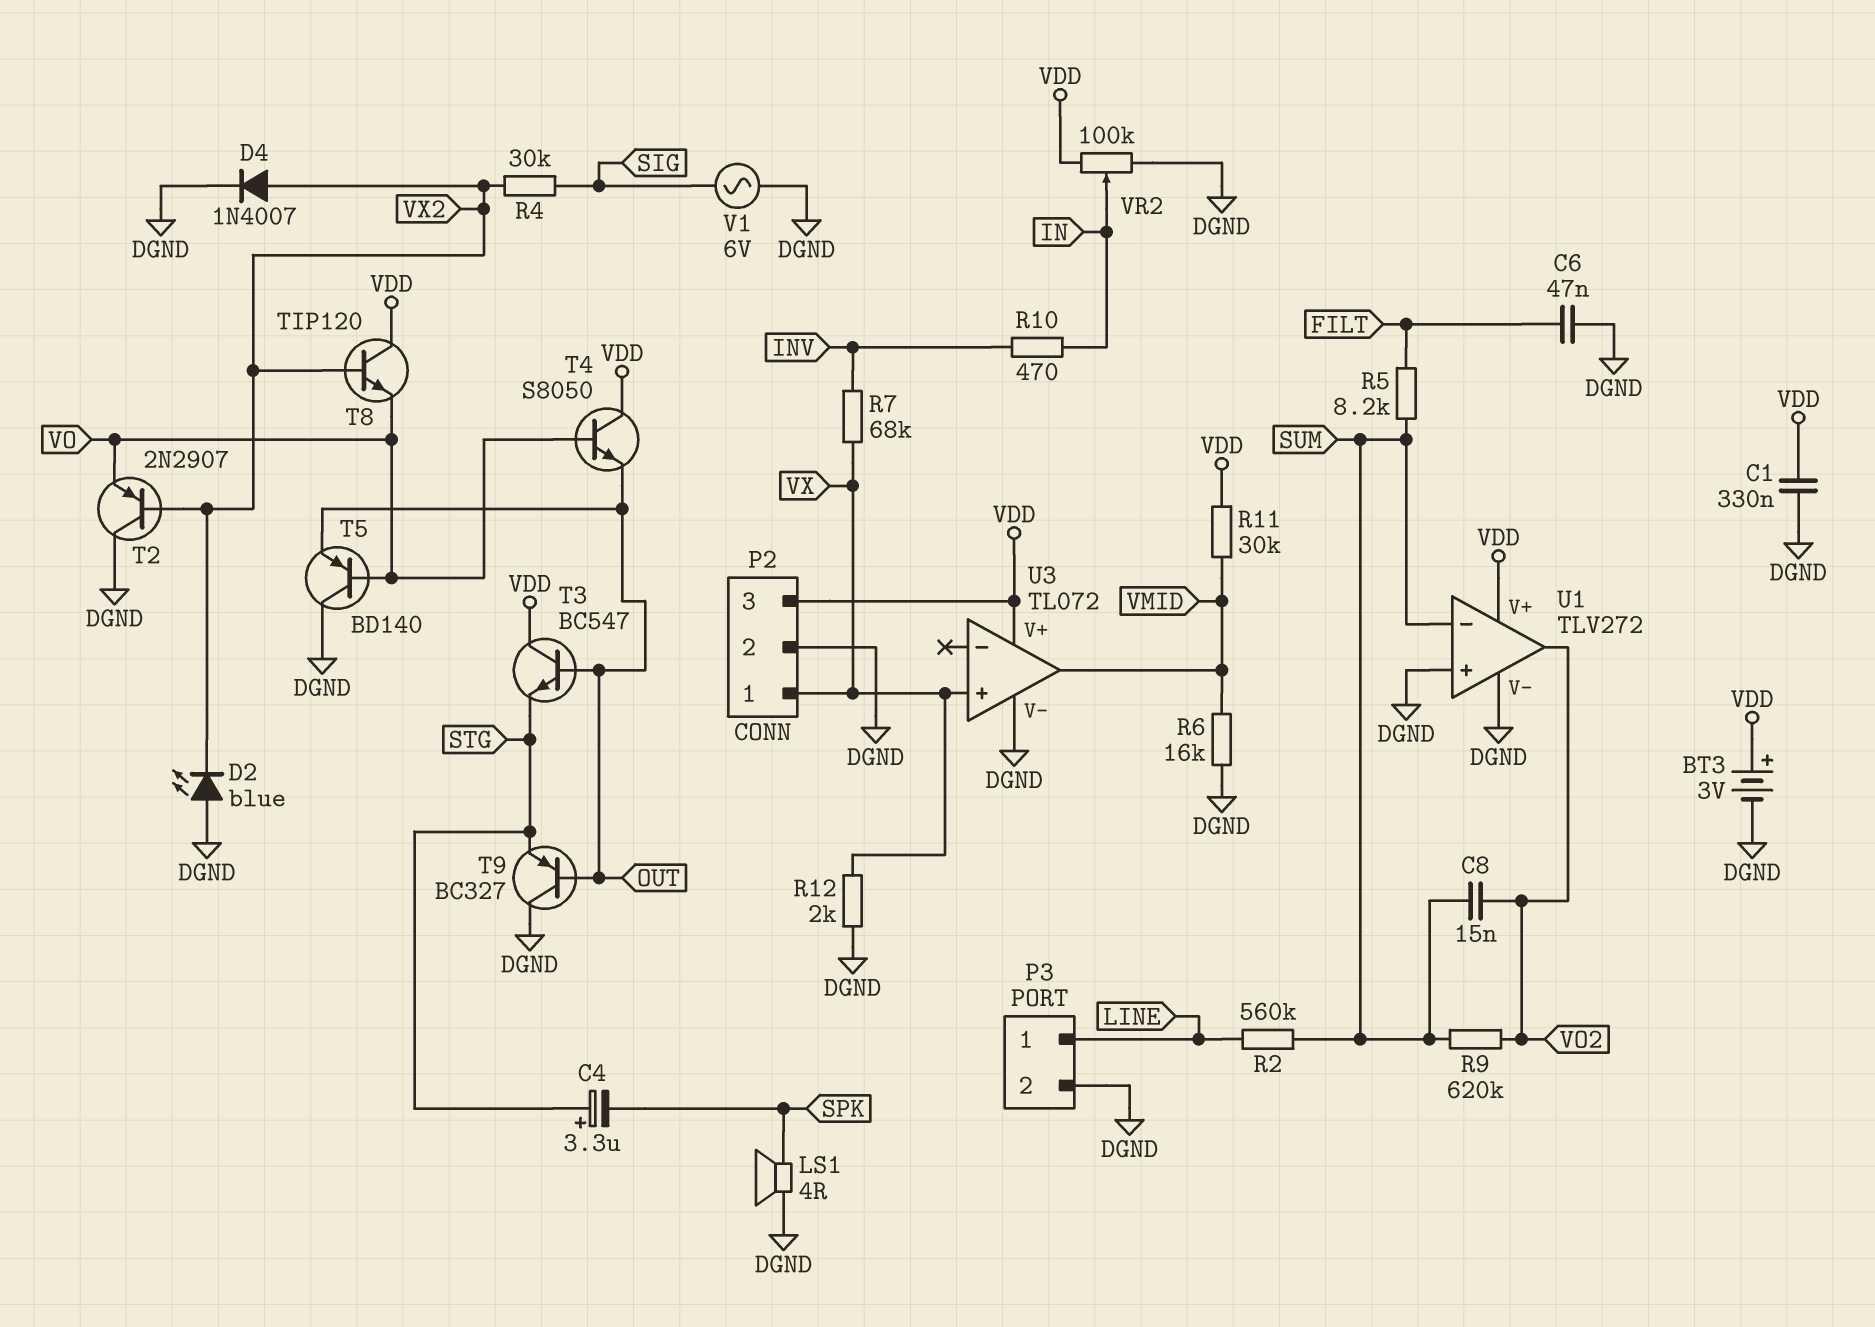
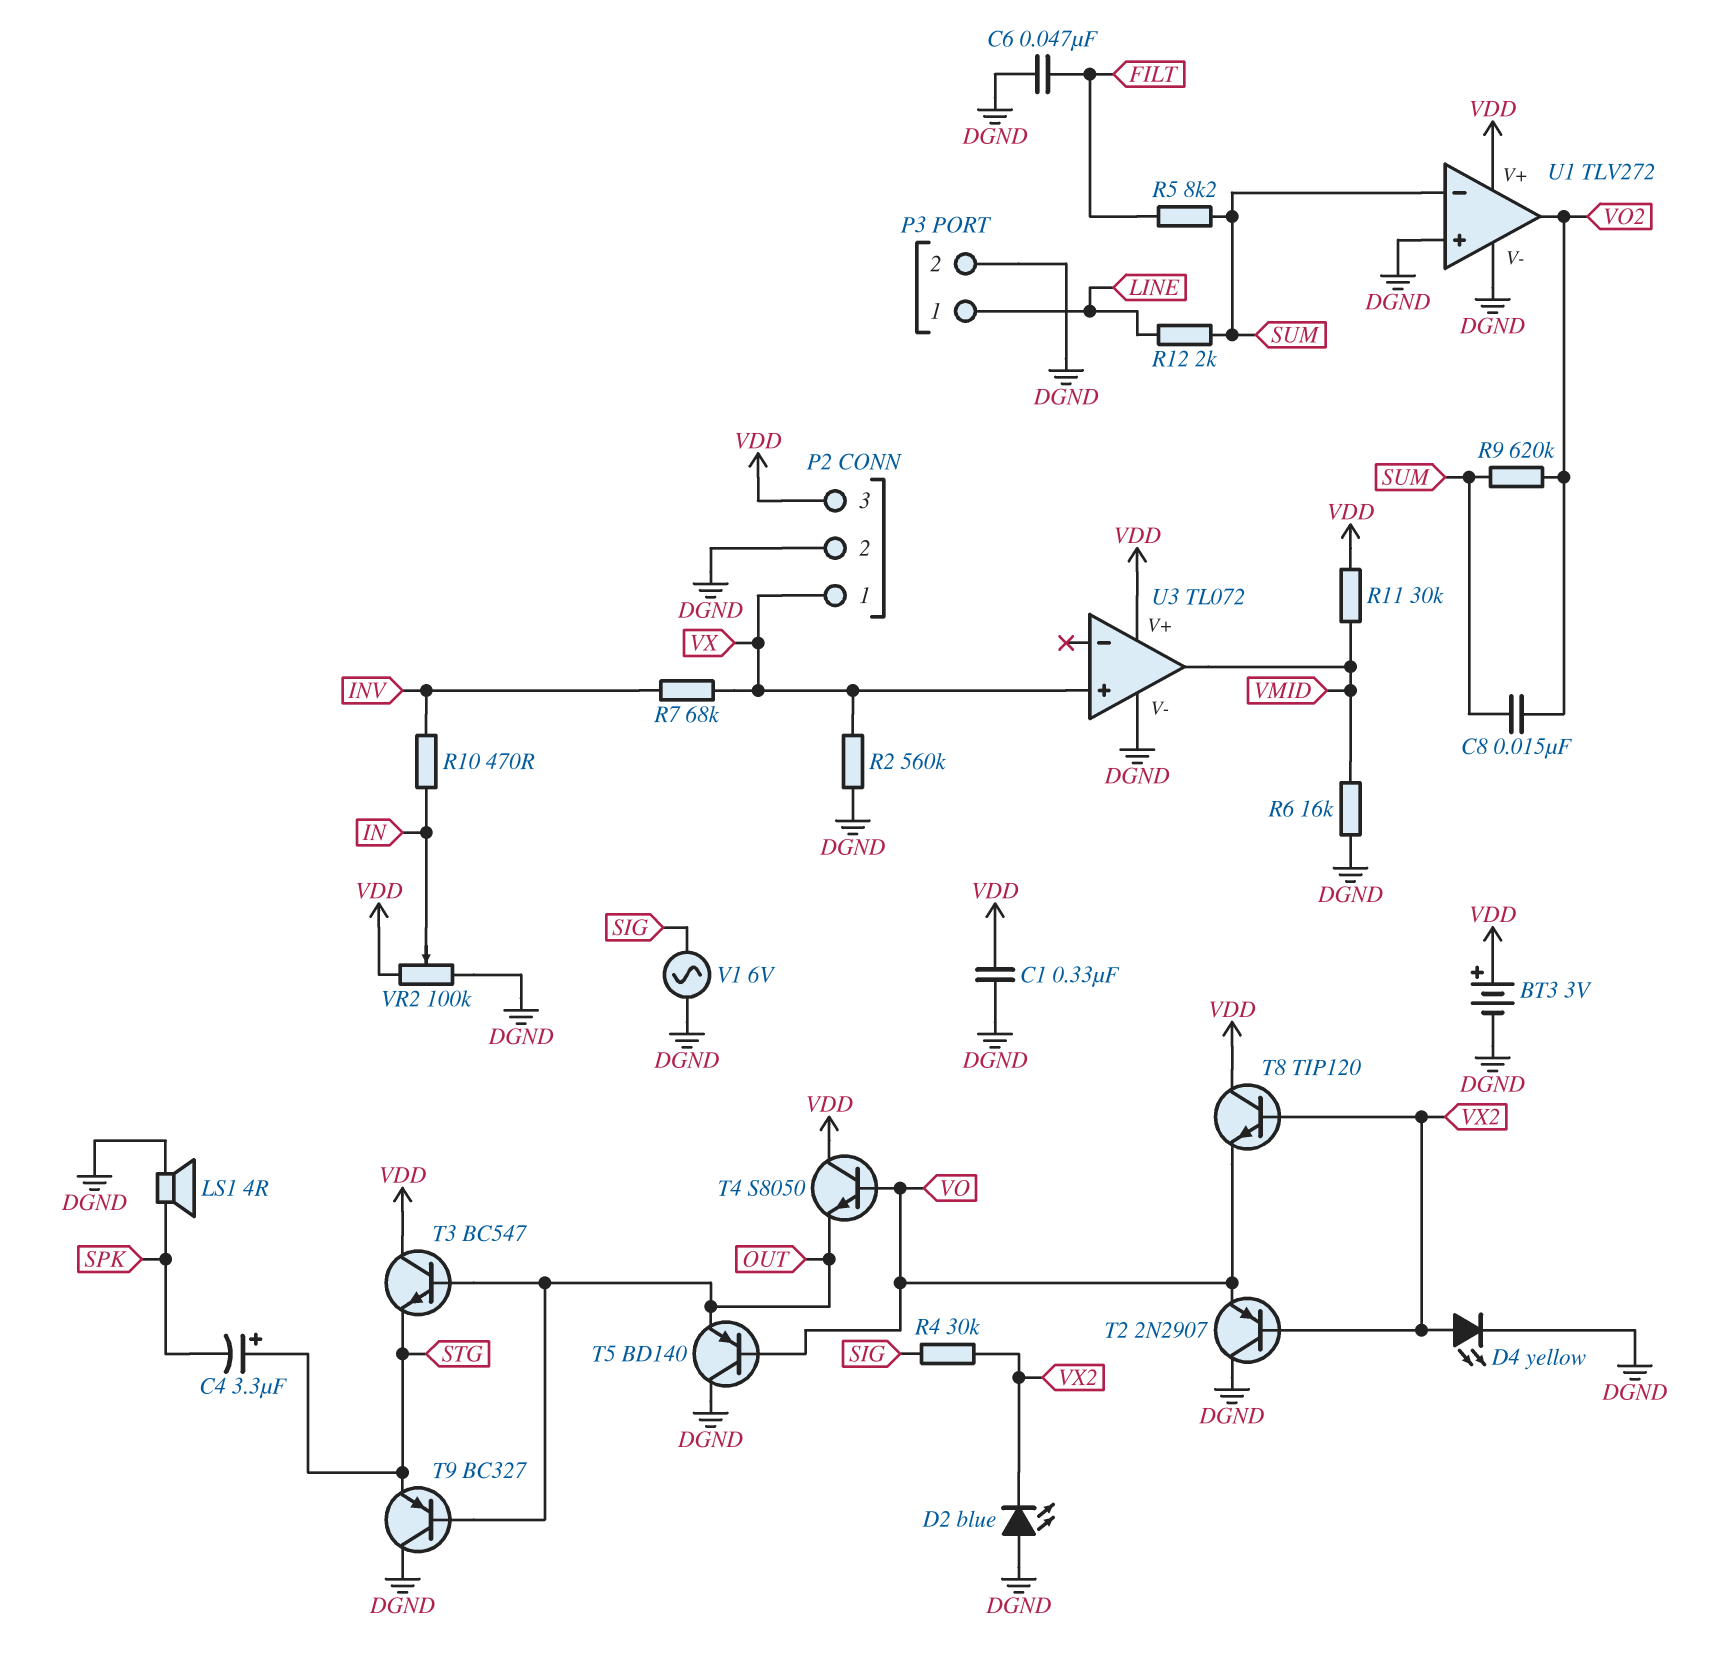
D4: diode 1N4007 (A VX2, K DGND) -> LED yellow (A VX2, K DGND)
R2: 560k (LINE, SUM) -> 560k (DGND, VX)
R12: 2k (DGND, VX) -> 2k (LINE, SUM)

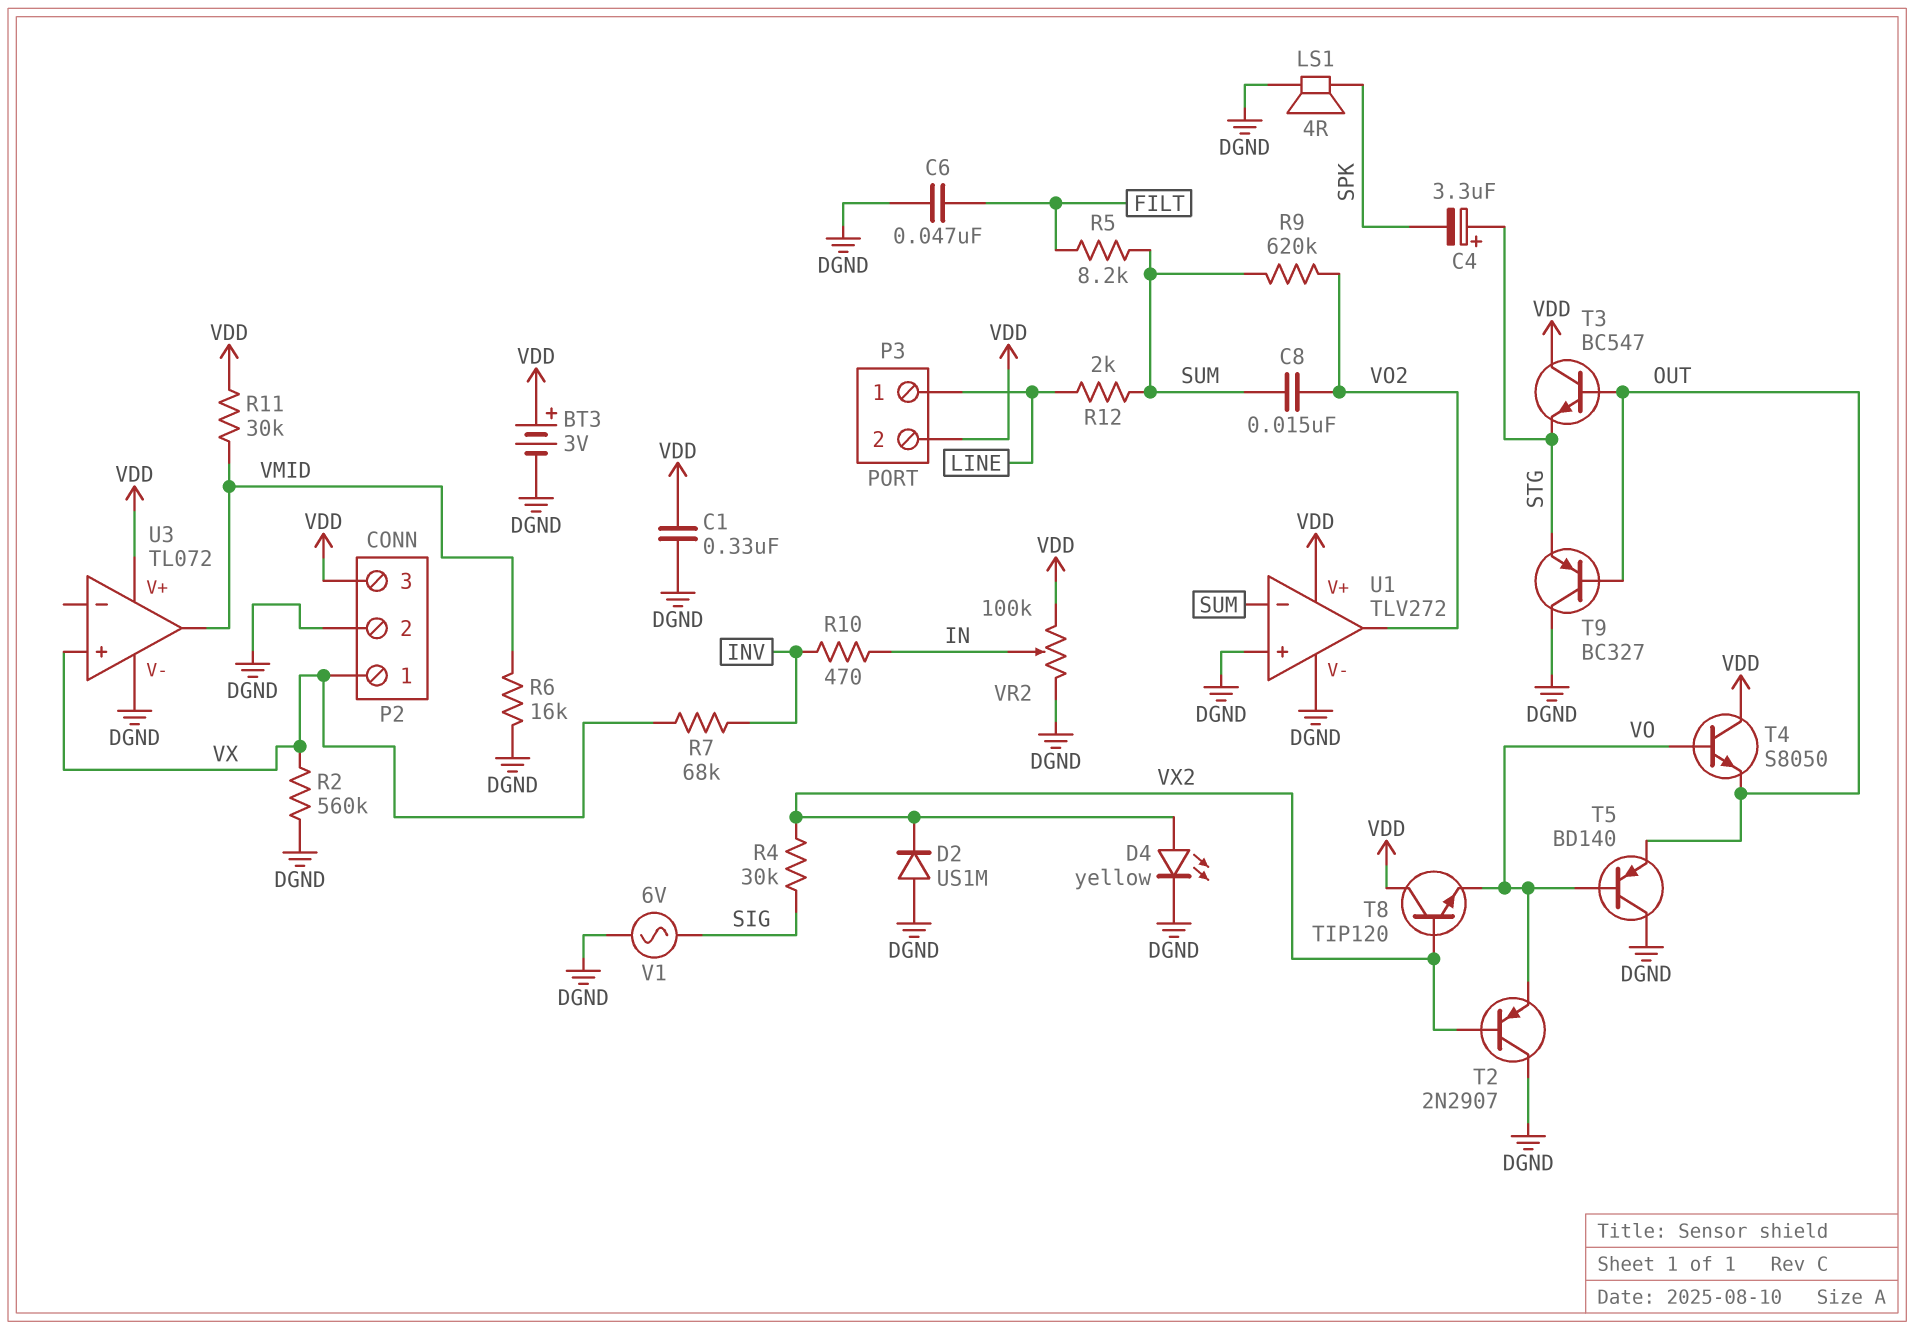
D2: LED blue (A DGND, K VX2) -> diode US1M (A DGND, K VX2)
P3 pin 2: DGND -> VDD

